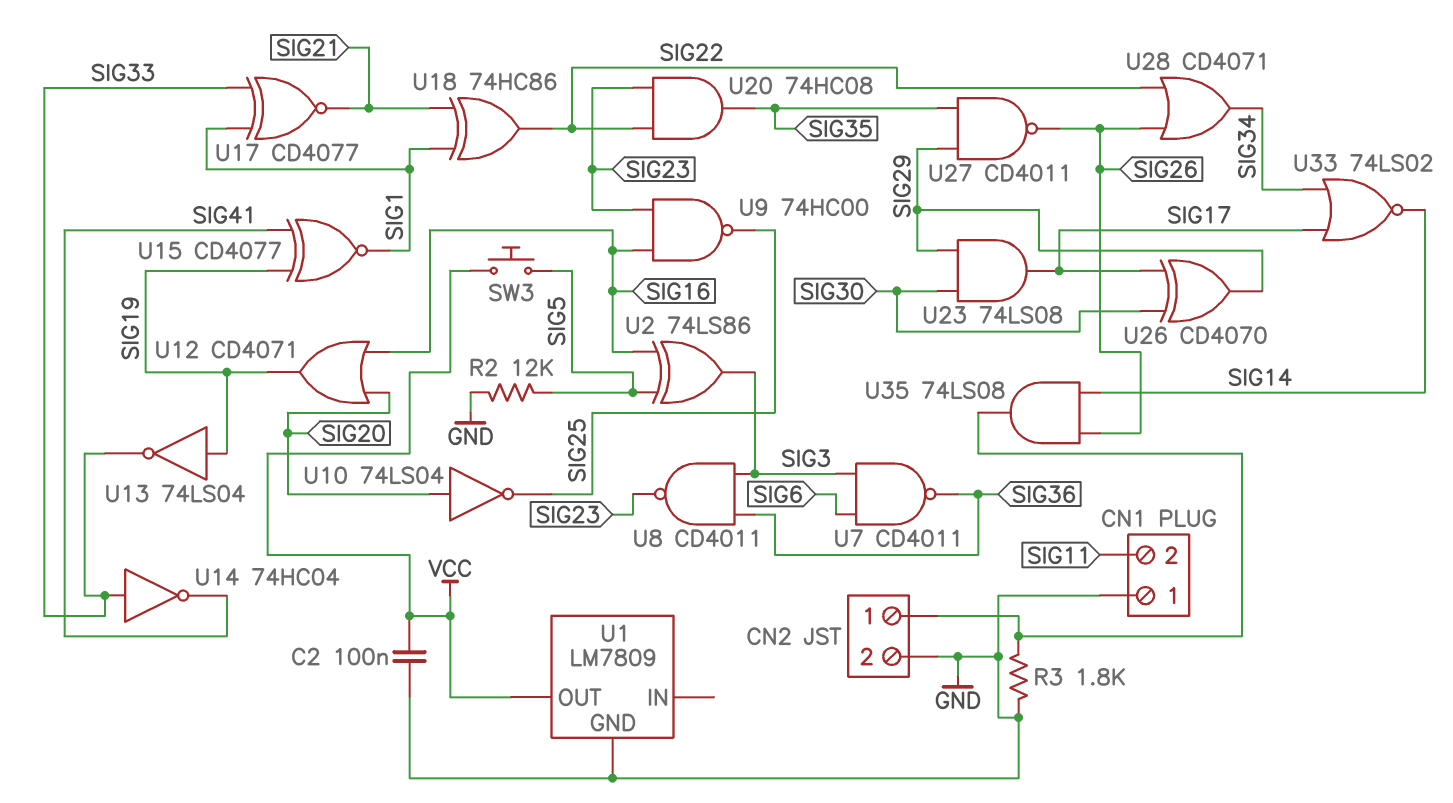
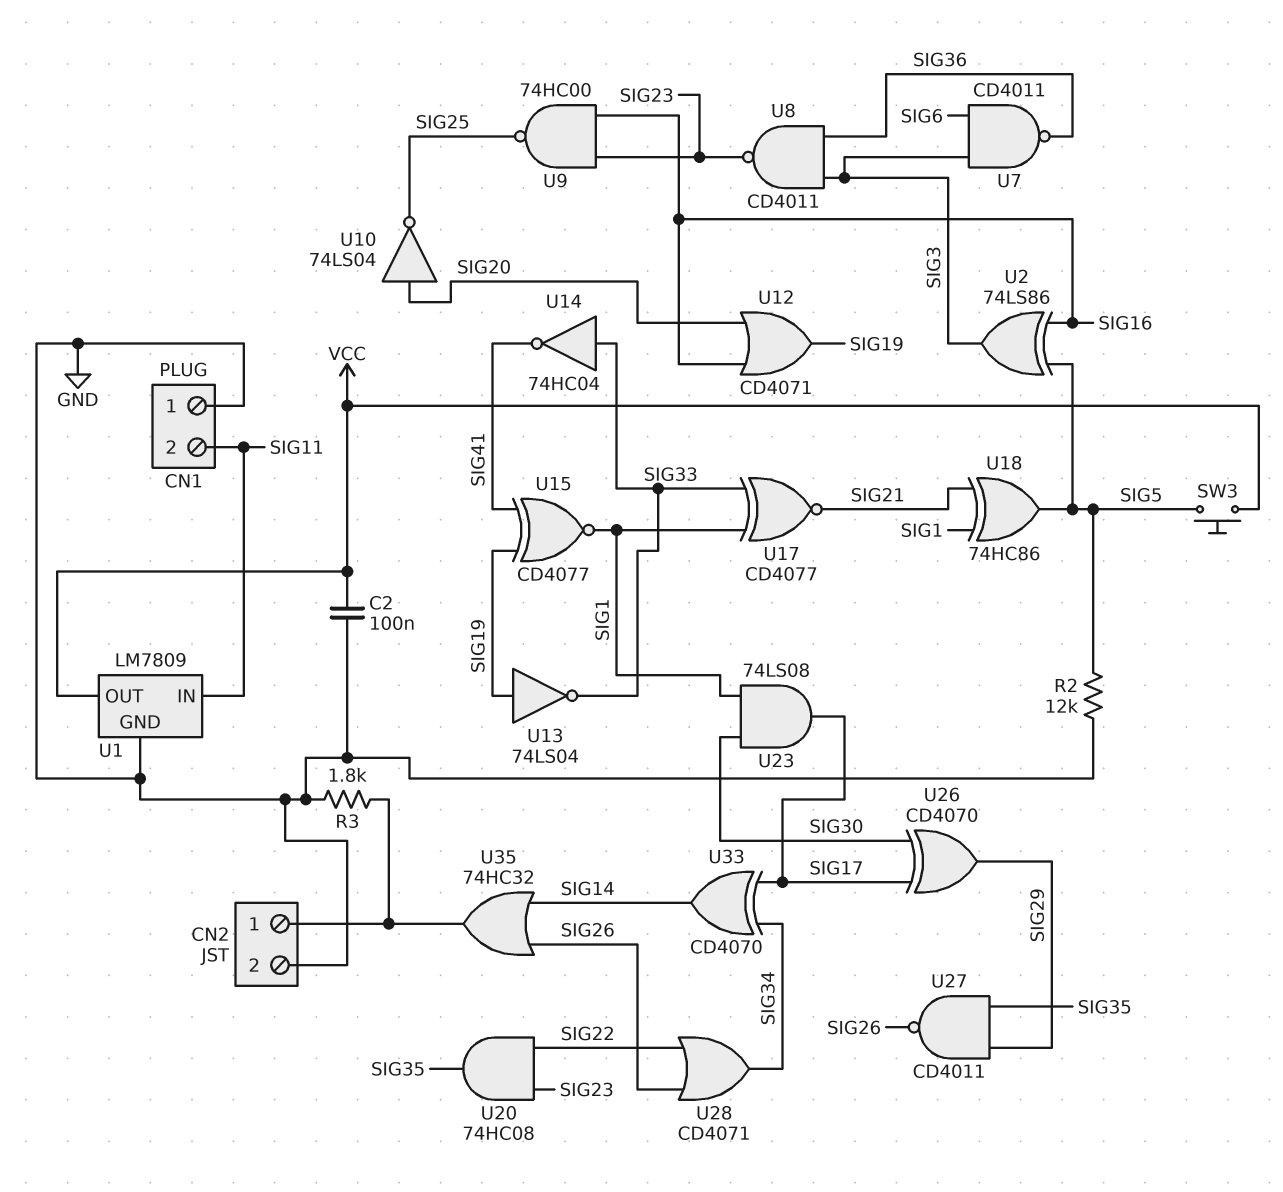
U1 pin IN: none -> SIG11
U18: XOR 74HC86 (in SIG1, in SIG21, out SIG22) -> XOR 74HC86 (in SIG1, in SIG21, out SIG5)
U23: AND 74LS08 (in SIG29, in SIG30, out SIG17) -> AND 74LS08 (in SIG1, in SIG30, out SIG17)
U33: NOR 74LS02 (in SIG17, in SIG34, out SIG14) -> XOR CD4070 (in SIG17, in SIG34, out SIG14)
U35: AND 74LS08 (in SIG14, in SIG26, out CN2/1) -> OR 74HC32 (in SIG14, in SIG26, out CN2/1)

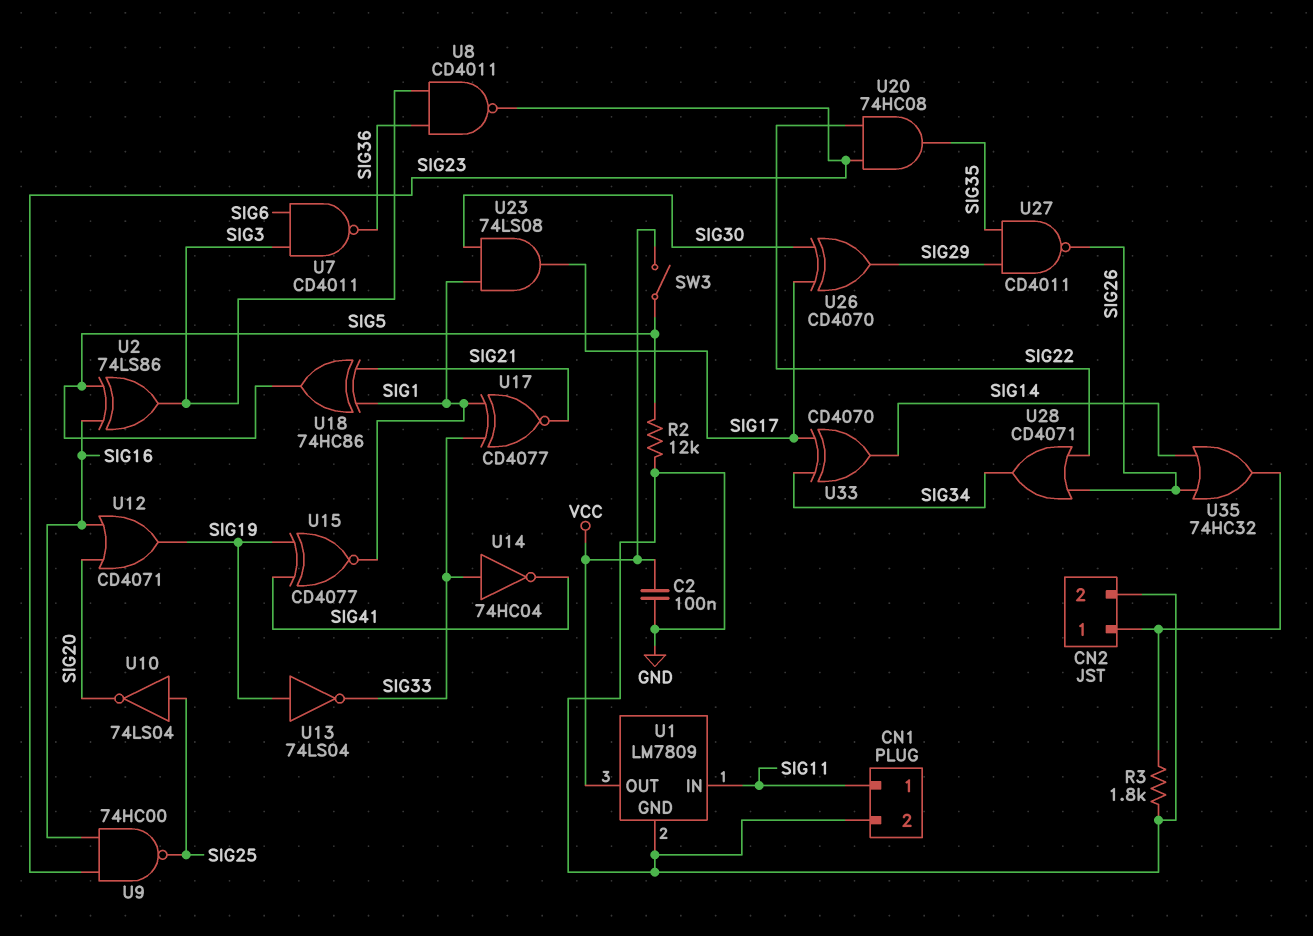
CN1 pin 1: GND -> SIG11
CN1 pin 2: SIG11 -> GND
SW3: button (SIG5, VCC) -> switch (SIG5, VCC)
U10: NOT 74LS04 (in SIG20, out SIG25) -> NOT 74LS04 (in SIG25, out SIG20)

